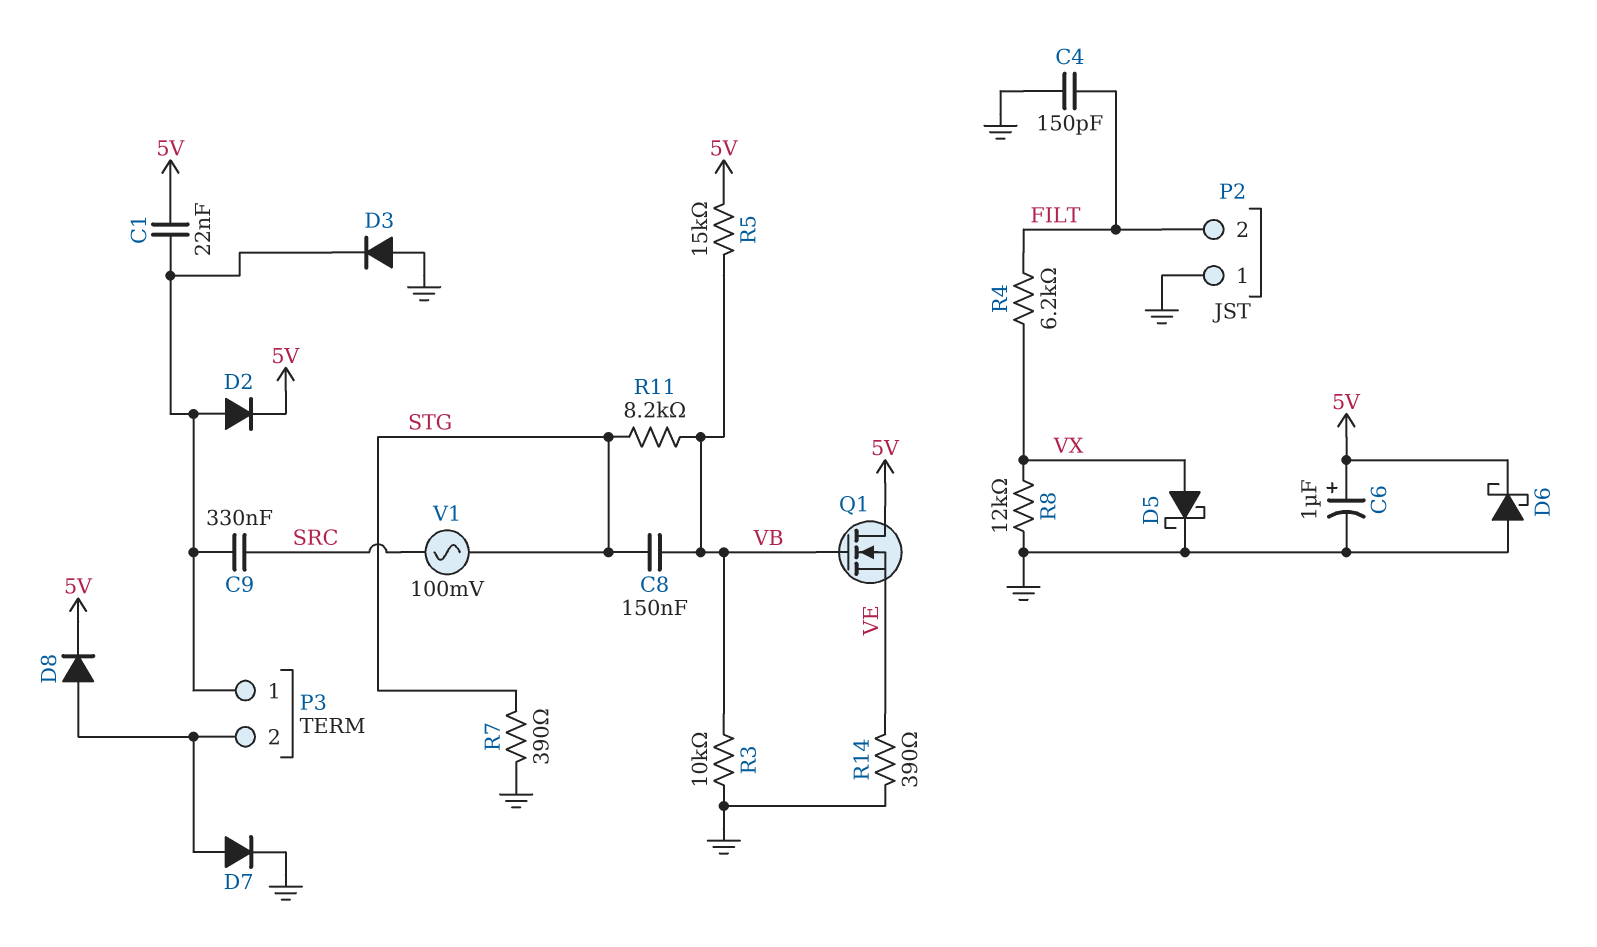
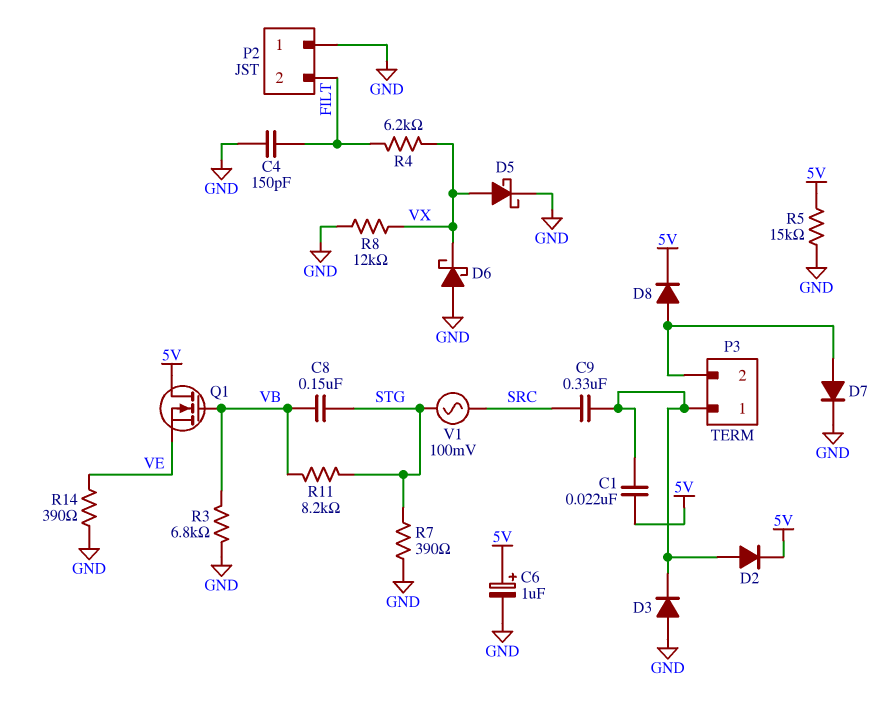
D6: schottky (A GND, K 5V) -> schottky (A GND, K VX)
R3: 10k (GND, VB) -> 6.8k (GND, VB)
R5: 15k (5V, VB) -> 15k (5V, GND)

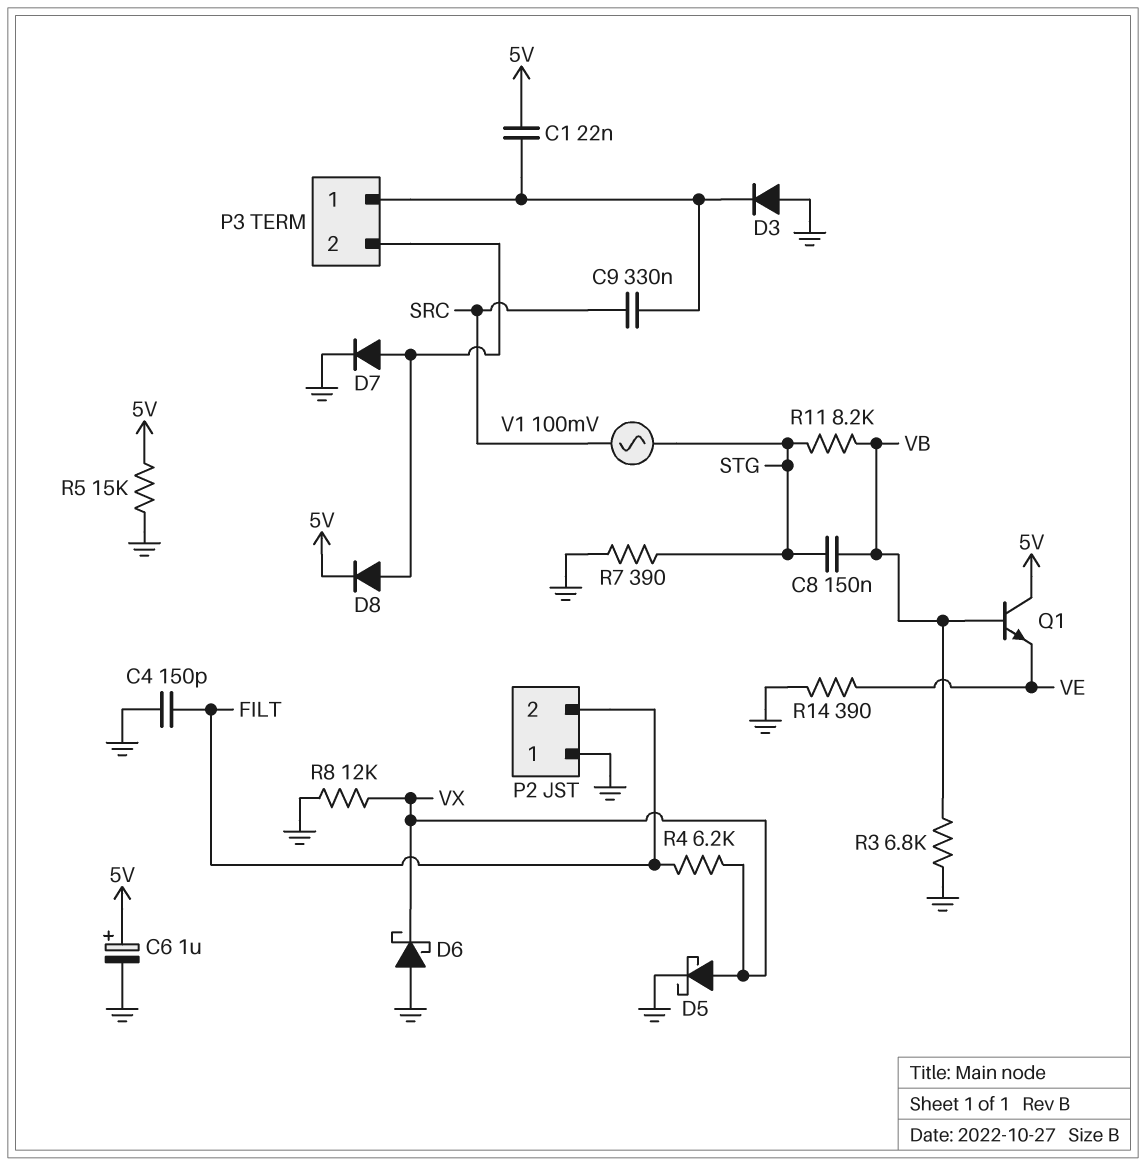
D2: diode (A P3/1, K 5V) -> none
Q1: NMOS (G VB, D 5V, S VE) -> NPN (B VB, C 5V, E VE)

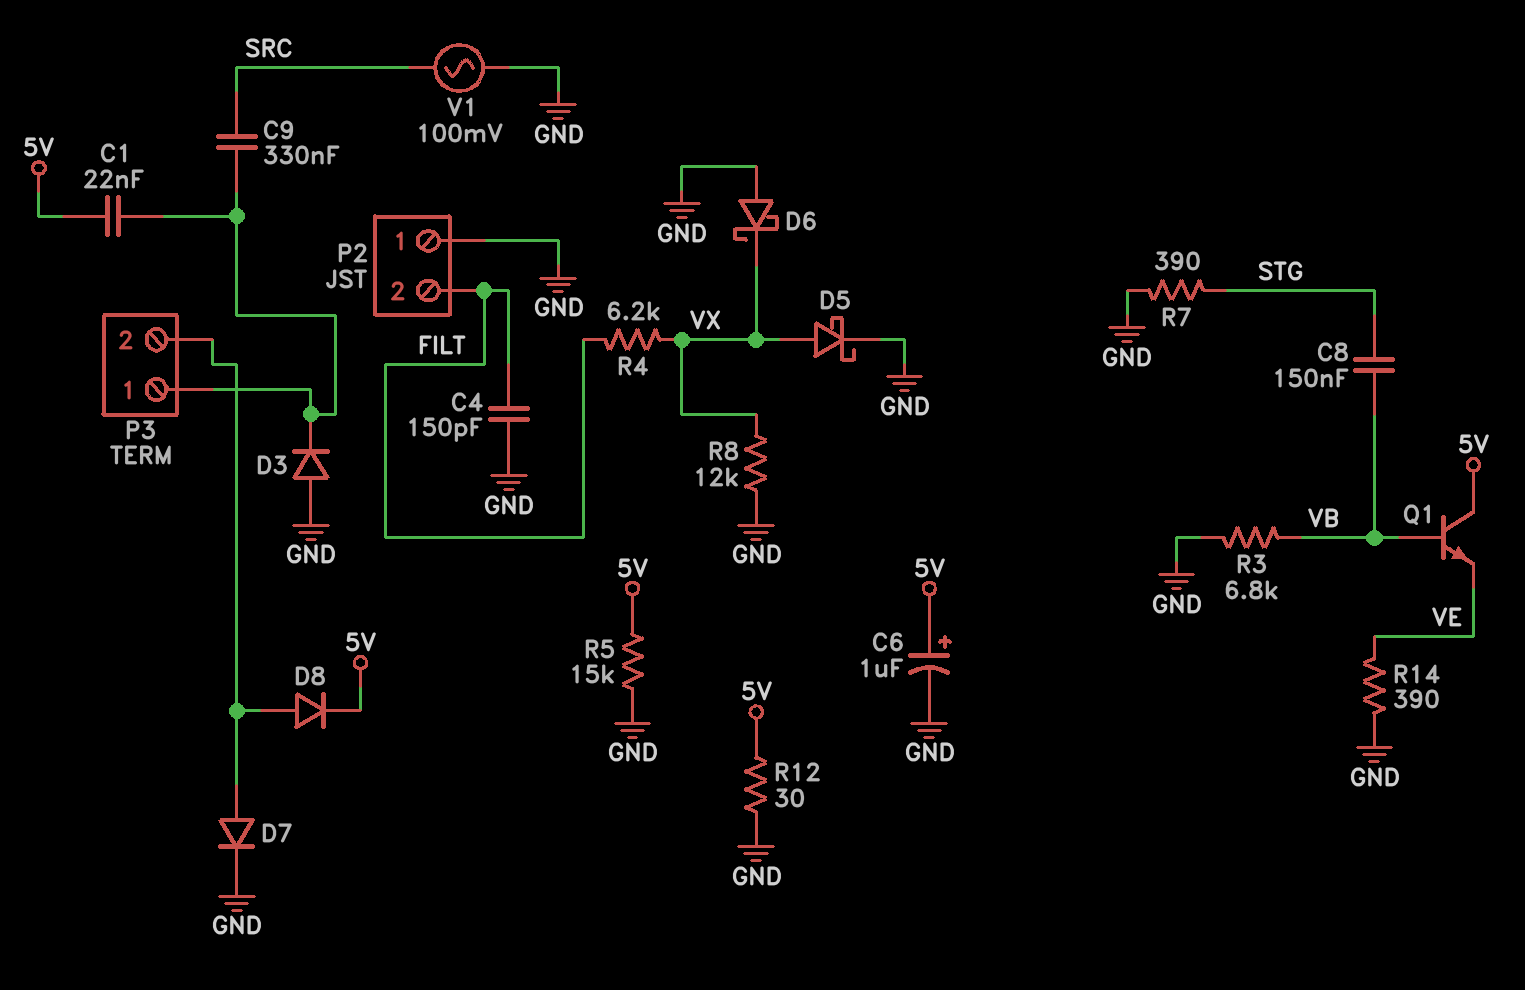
R11: 8.2k (STG, VB) -> none
R12: none -> 30 (5V, GND)
V1: AC 100mV (SRC, STG) -> AC 100mV (GND, SRC)

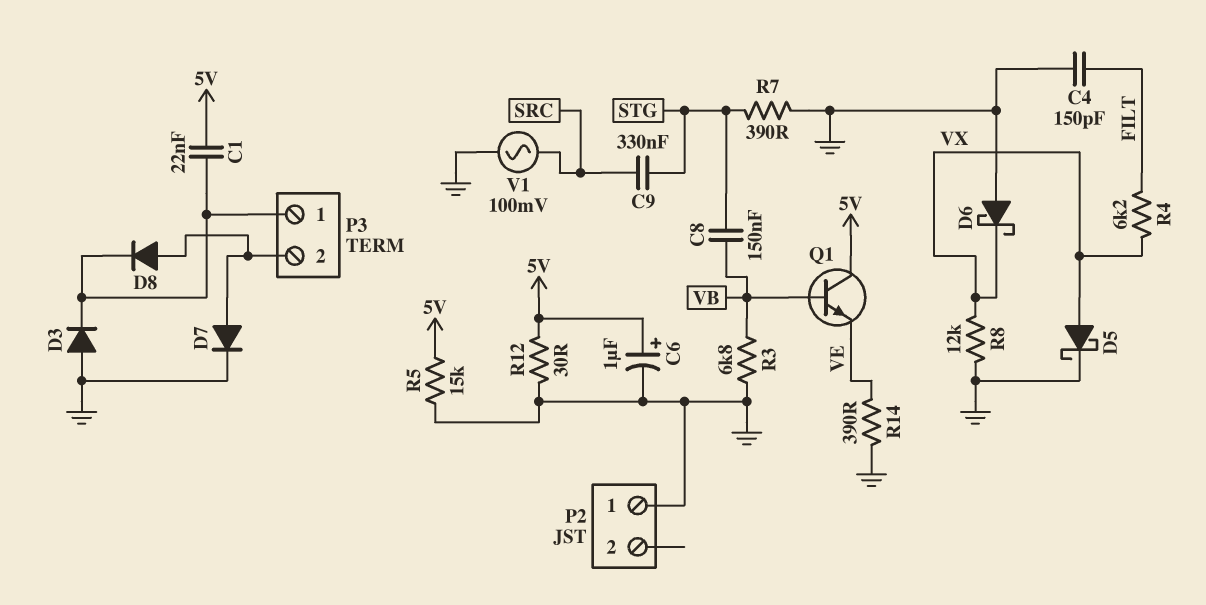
C9: 330nF (P3/1, SRC) -> 330nF (SRC, STG)
D8: diode (A P3/2, K 5V) -> diode (A P3/2, K P3/1)
P2 pin 2: FILT -> none

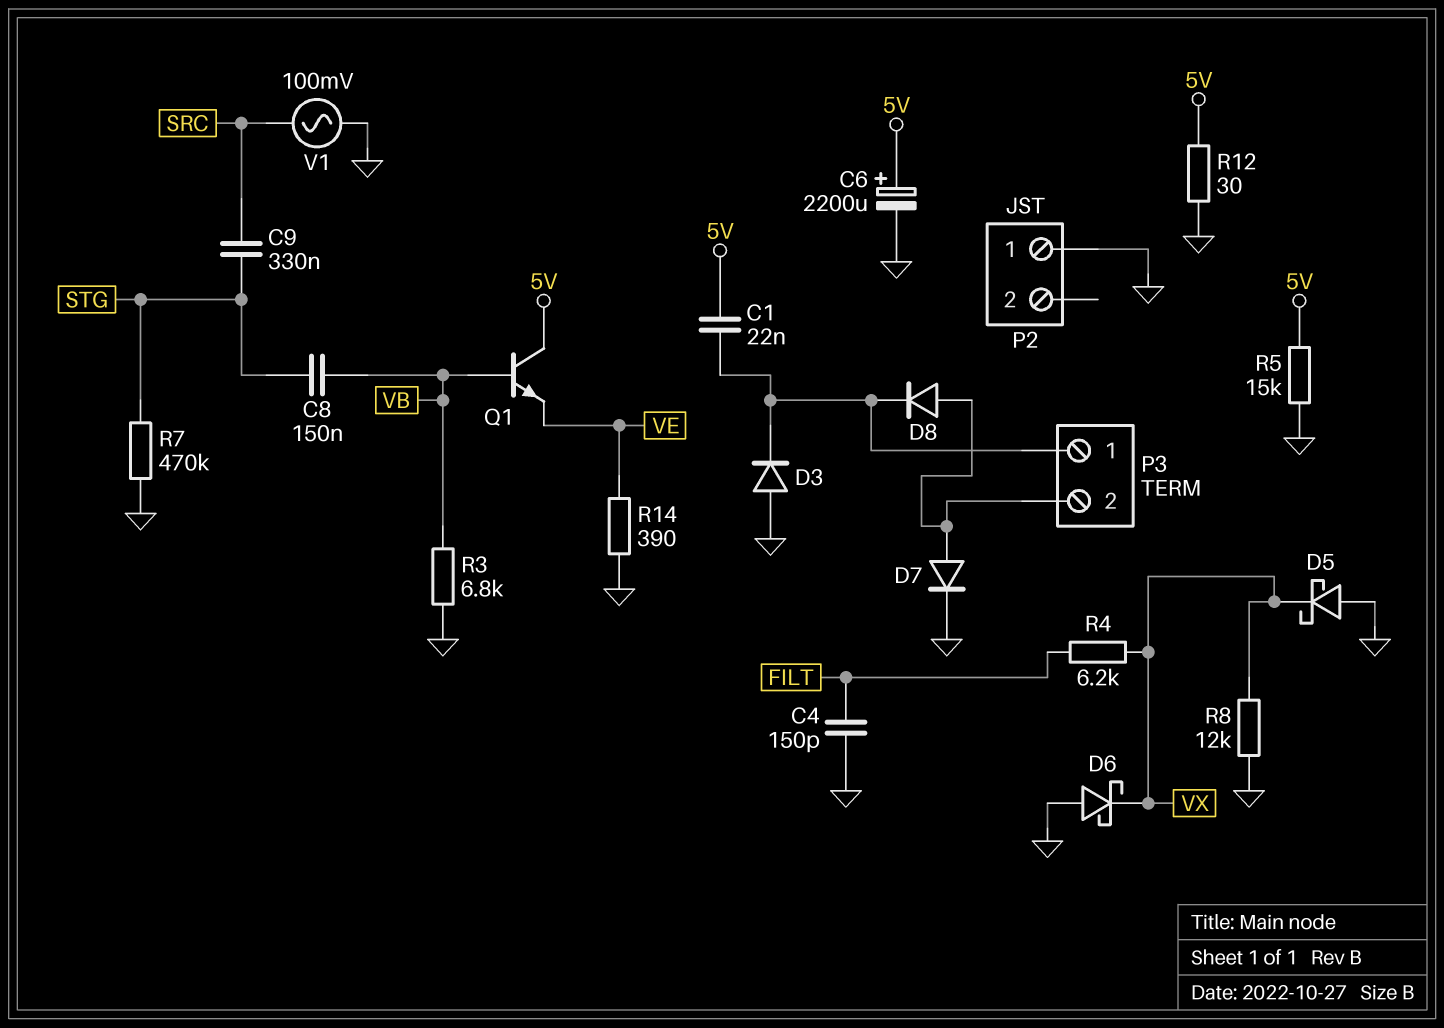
C6: 1uF (plus 5V, minus GND) -> 2200uF (plus 5V, minus GND)
D5: schottky (A VX, K GND) -> schottky (A GND, K VX)
R7: 390 (GND, STG) -> 470k (GND, STG)

